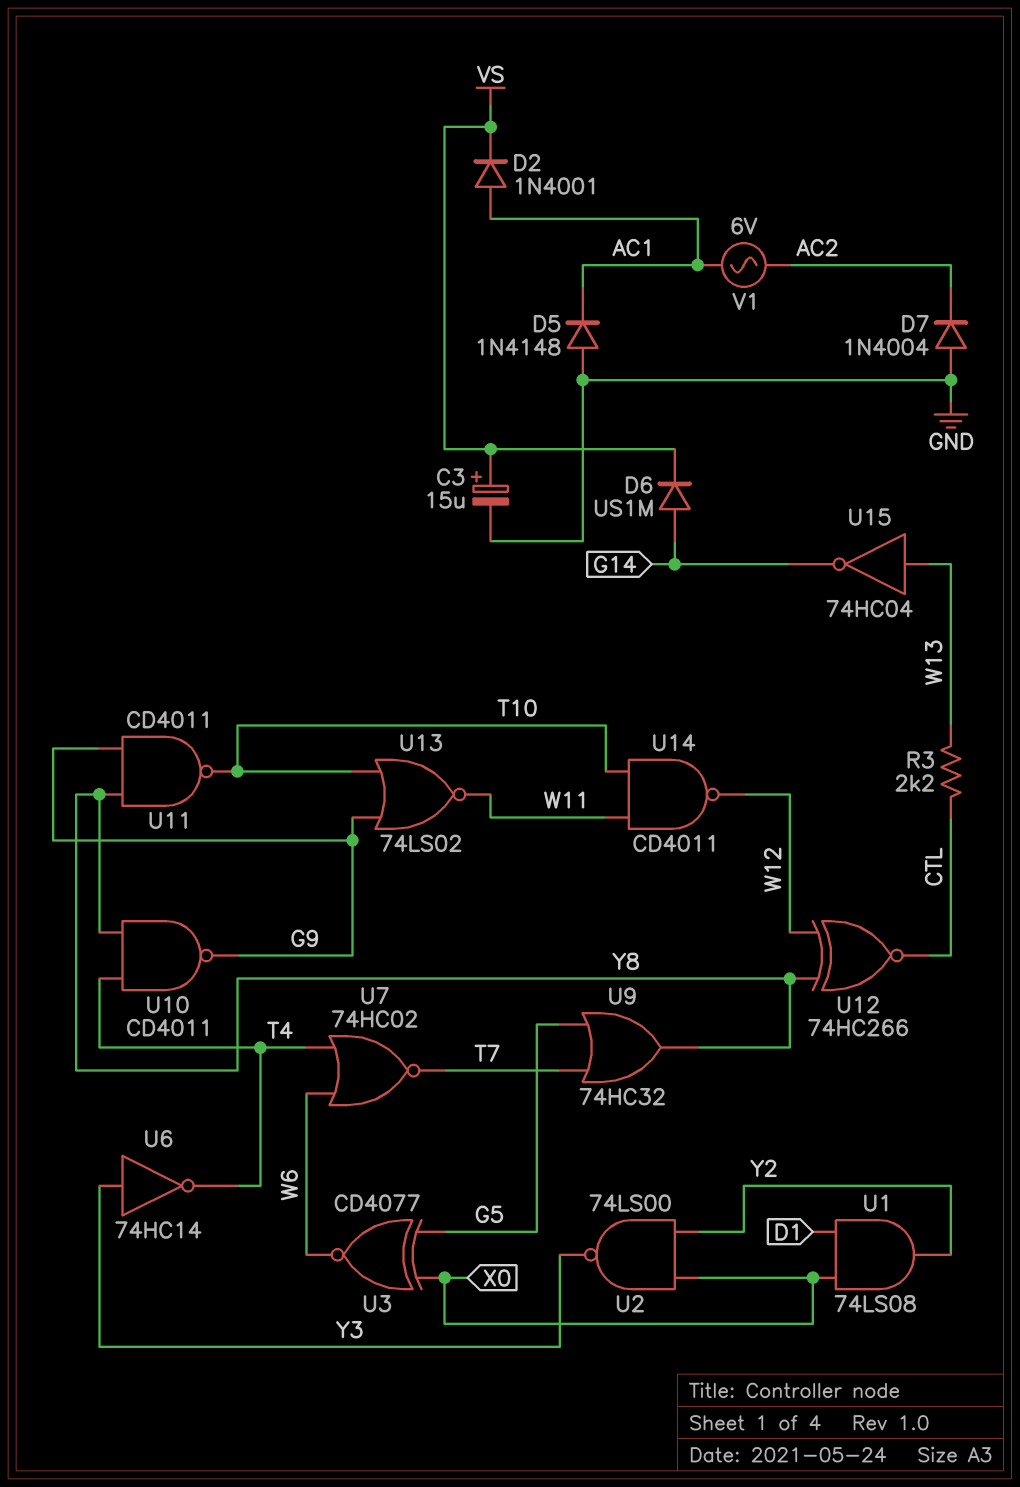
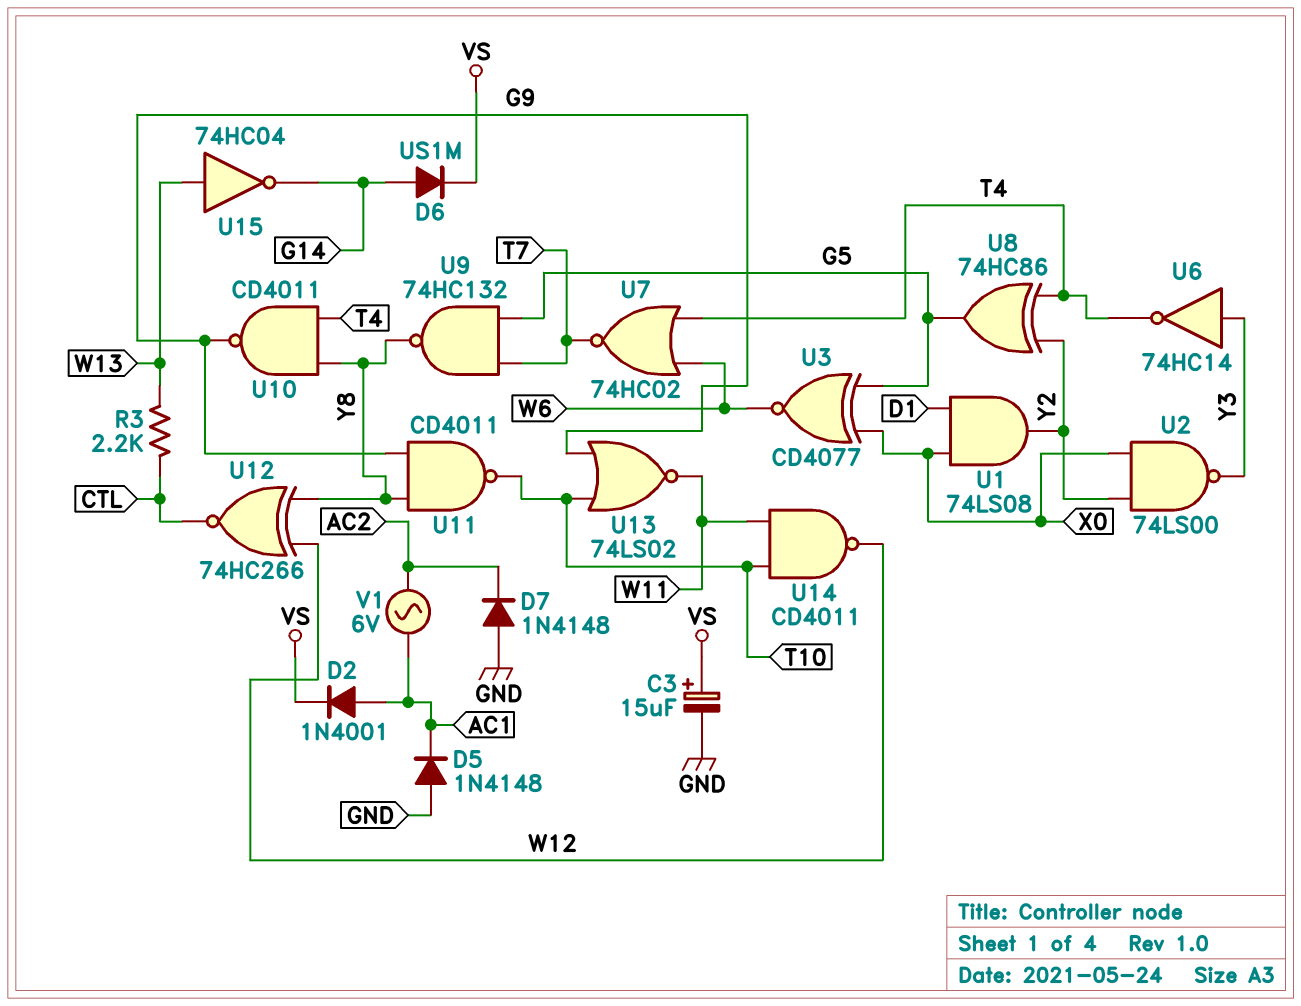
D7: diode 1N4004 (A GND, K AC2) -> diode 1N4148 (A GND, K AC2)
U8: none -> XOR 74HC86 (in T4, in Y2, out G5)
U9: OR 74HC32 (in G5, in T7, out Y8) -> NAND 74HC132 (in G5, in T7, out Y8)

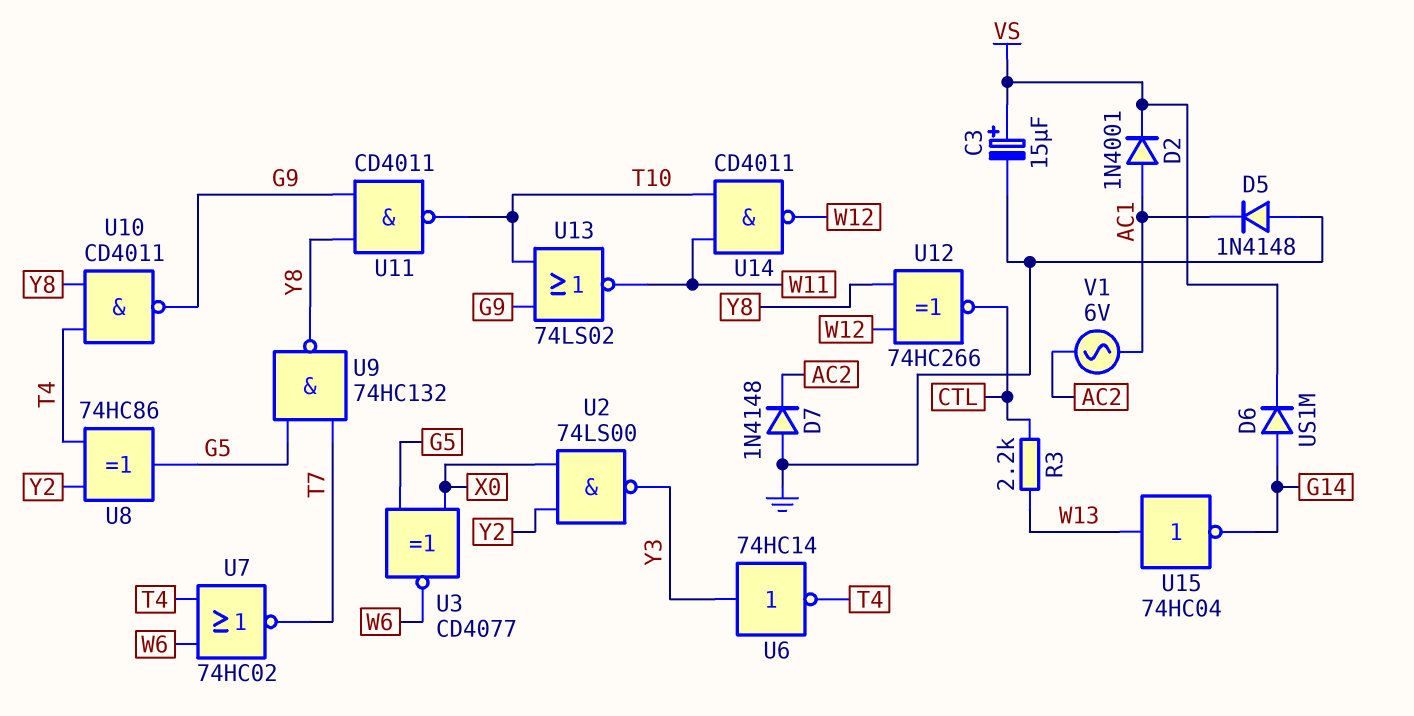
U1: AND 74LS08 (in D1, in X0, out Y2) -> none

